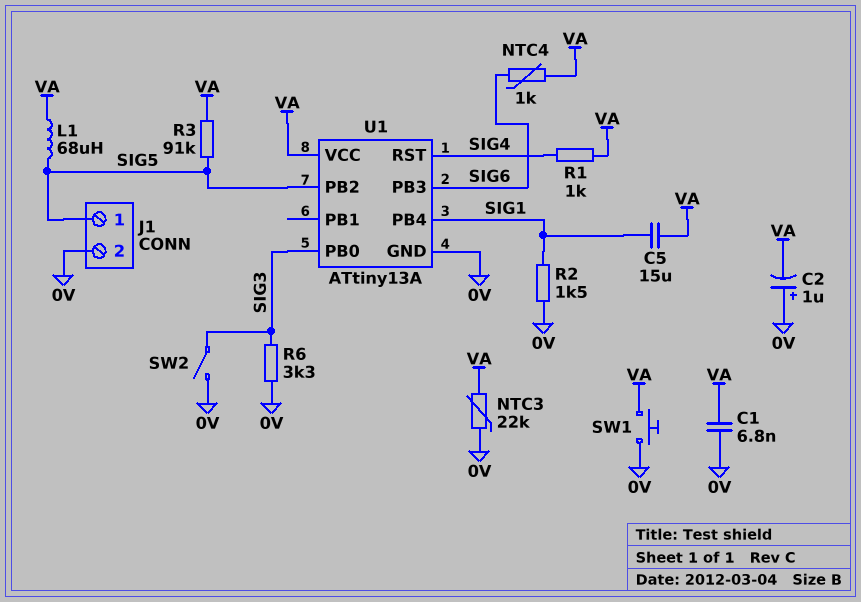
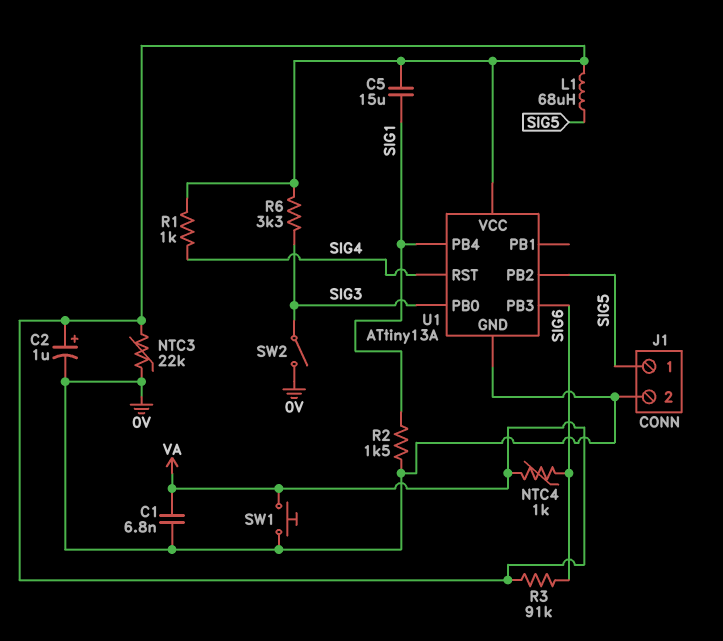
C2: 1uF (plus 0V, minus VA) -> 1uF (plus VA, minus 0V)
R3: 91k (SIG5, VA) -> 91k (SIG6, VA)
R6: 3.3k (0V, SIG3) -> 3.3k (SIG3, VA)

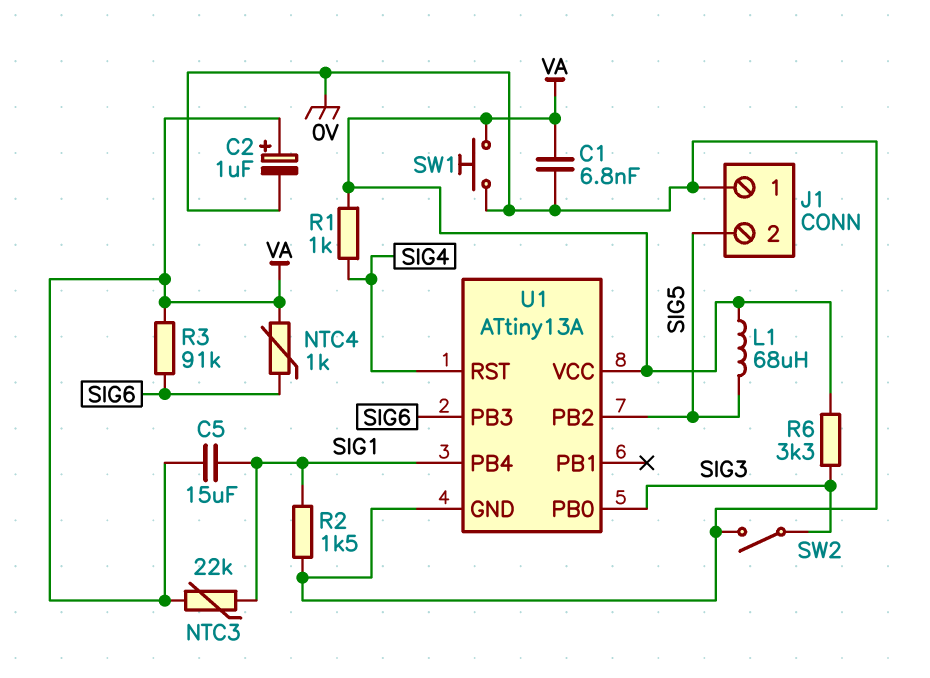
J1 pin 1: SIG5 -> 0V
J1 pin 2: 0V -> SIG5
NTC3: 22k (0V, VA) -> 22k (SIG1, VA)

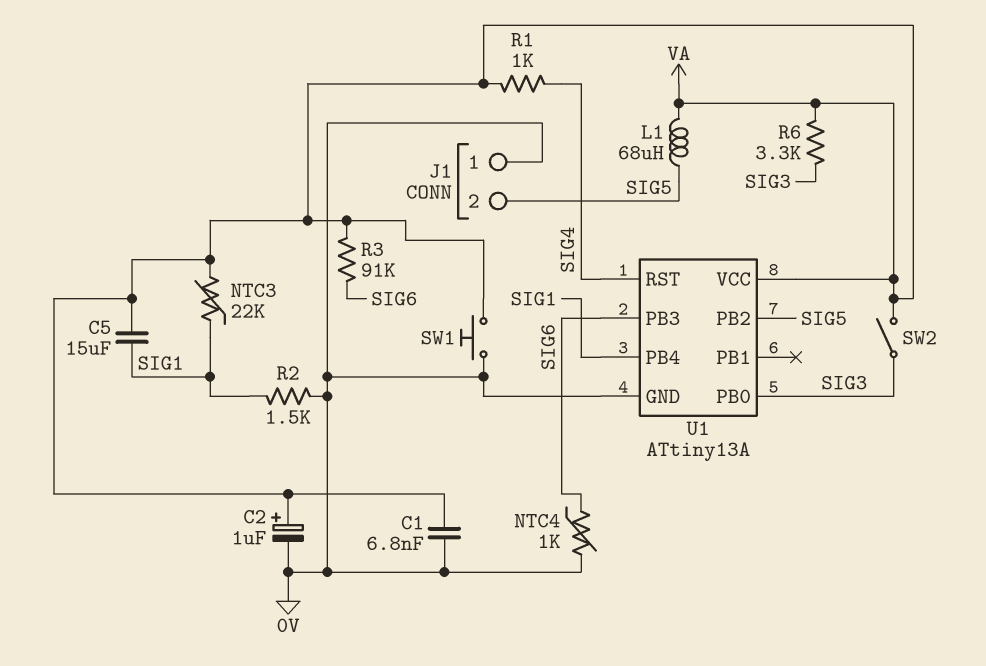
NTC4: 1k (SIG6, VA) -> 1k (0V, SIG6)
SW2: switch (0V, SIG3) -> switch (SIG3, VA)

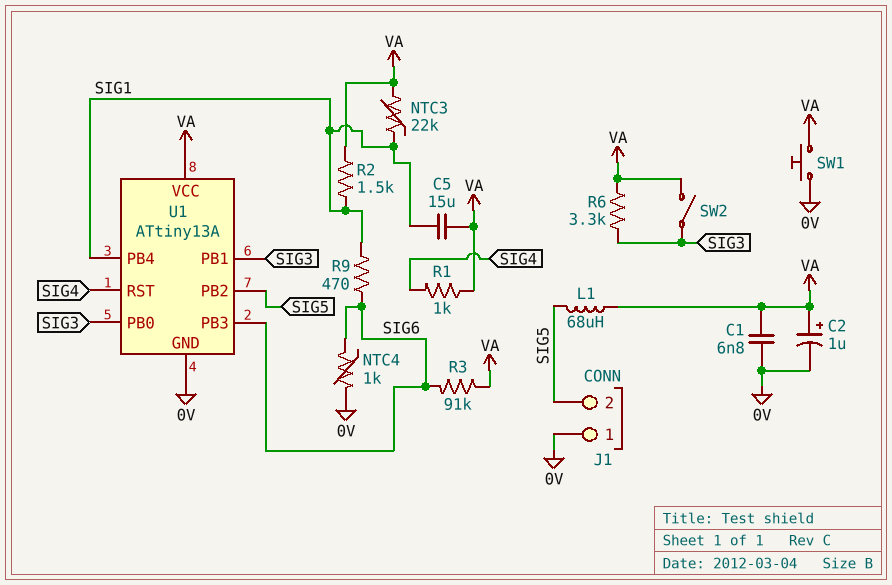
R2: 1.5k (0V, SIG1) -> 1.5k (SIG1, VA)
R9: none -> 470 (SIG1, SIG6)
U1 pin PB1: none -> SIG3

